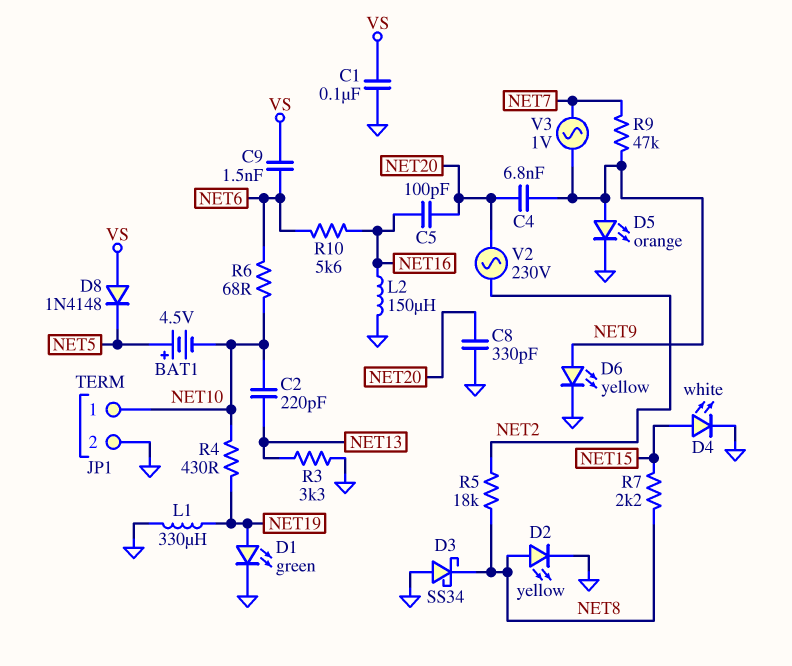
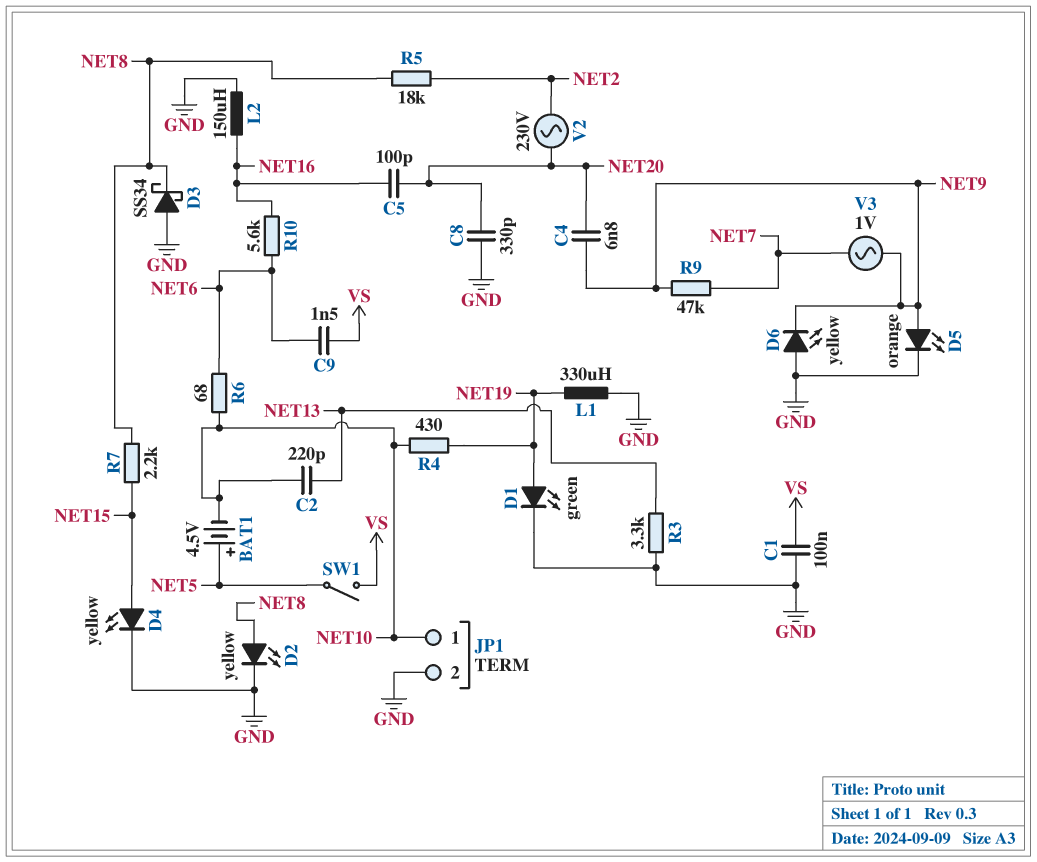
D4: LED white (A NET15, K GND) -> LED yellow (A NET15, K GND)
D6: LED yellow (A NET9, K GND) -> LED yellow (A GND, K NET9)
D8: diode 1N4148 (A VS, K NET5) -> none
SW1: none -> switch (NET5, VS)

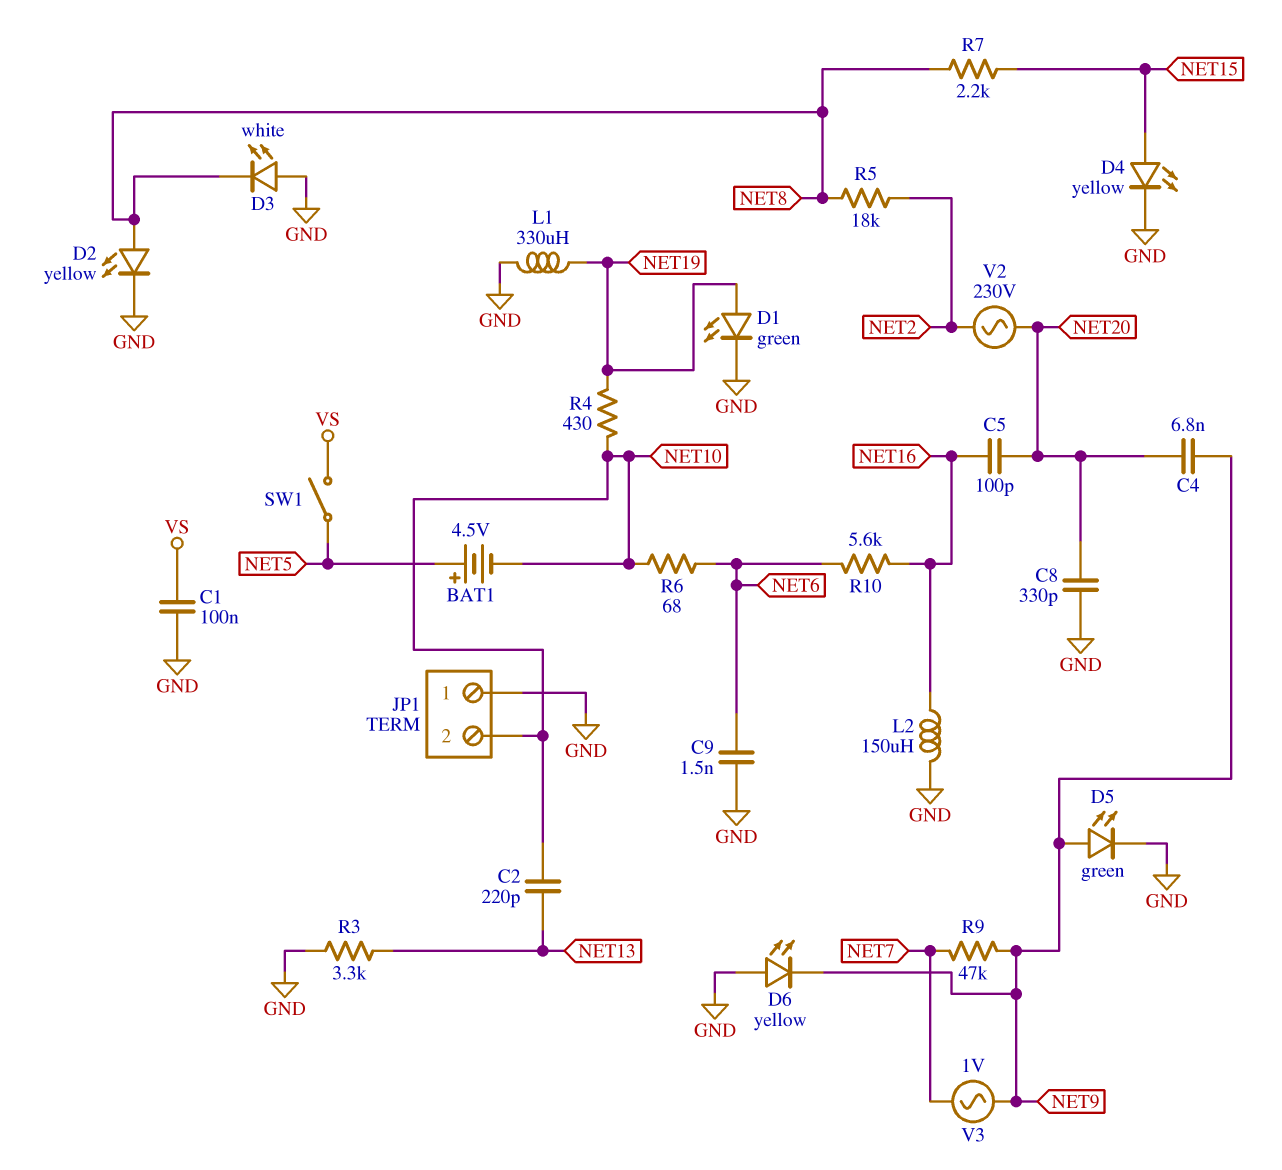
C9: 1.5nF (NET6, VS) -> 1.5nF (GND, NET6)
D3: schottky SS34 (A GND, K NET8) -> LED white (A GND, K NET8)
D5: LED orange (A NET9, K GND) -> LED green (A NET9, K GND)
JP1 pin 1: NET10 -> GND
JP1 pin 2: GND -> NET10

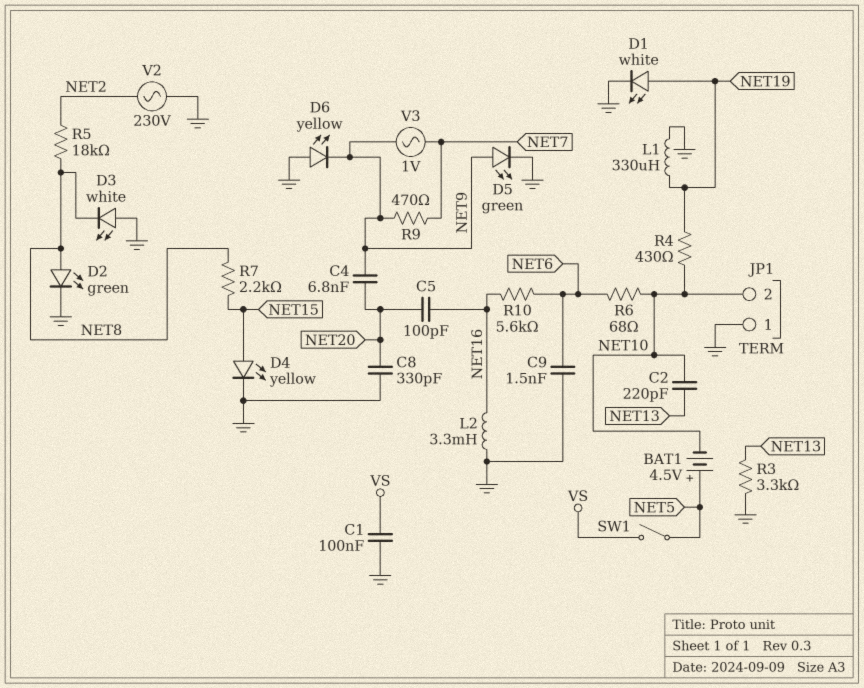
D1: LED green (A NET19, K GND) -> LED white (A NET19, K GND)
D2: LED yellow (A NET8, K GND) -> LED green (A NET8, K GND)
L2: 150uH (GND, NET16) -> 3.3mH (GND, NET16)
R9: 47k (NET7, NET9) -> 470 (NET7, NET9)
V2: AC 230V (NET2, NET20) -> AC 230V (GND, NET2)

